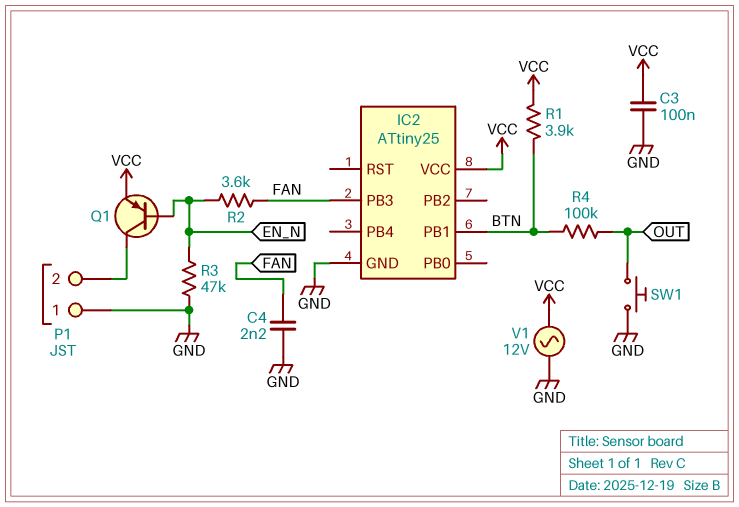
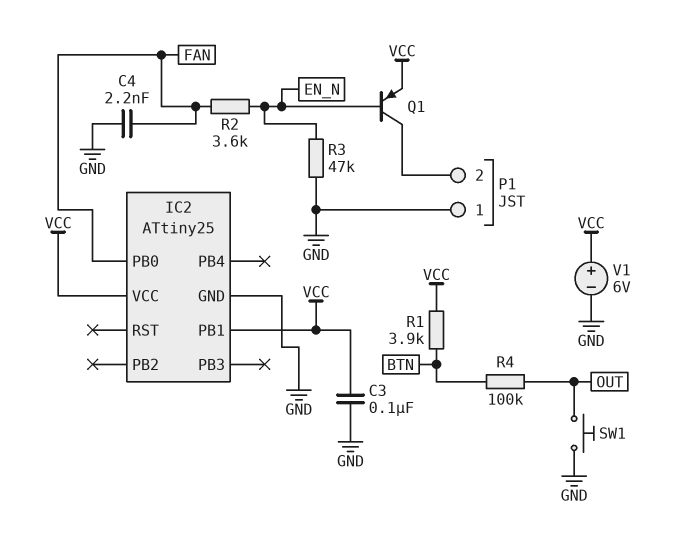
IC2 pin PB0: none -> FAN
IC2 pin PB1: BTN -> VCC
IC2 pin PB3: FAN -> none
V1: AC 12V (GND, VCC) -> 6V (plus VCC, minus GND)

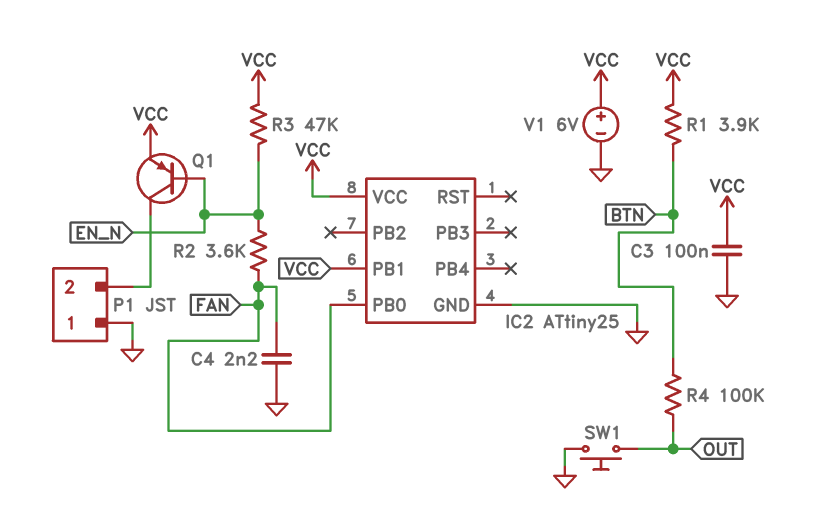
R3: 47k (EN_N, GND) -> 47k (EN_N, VCC)

